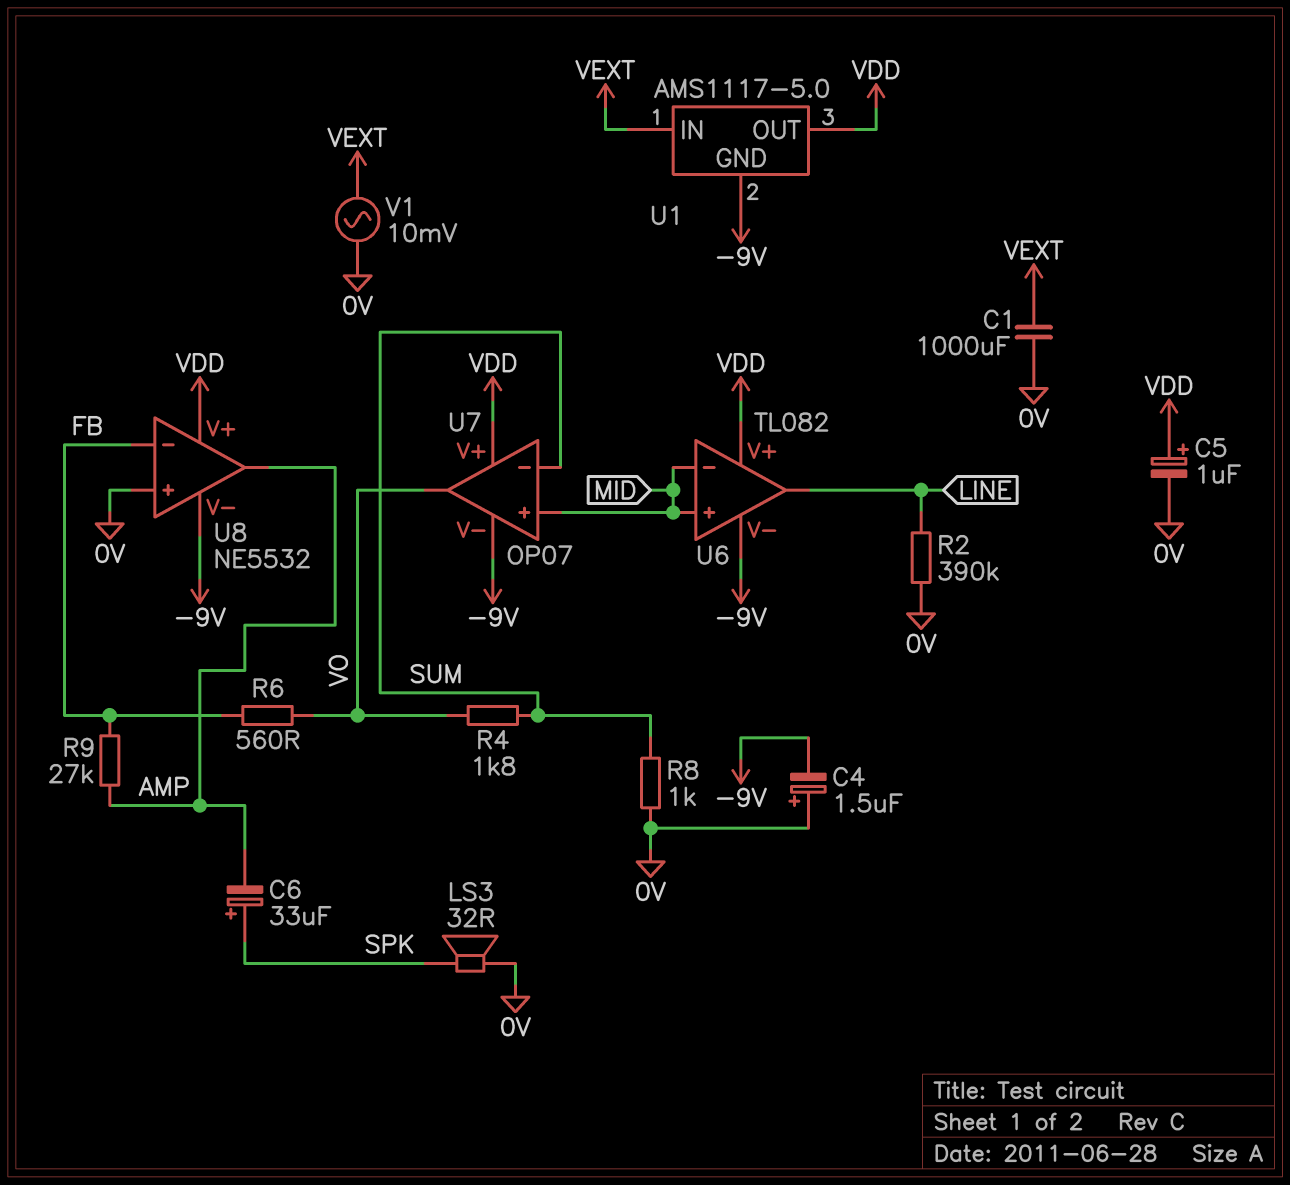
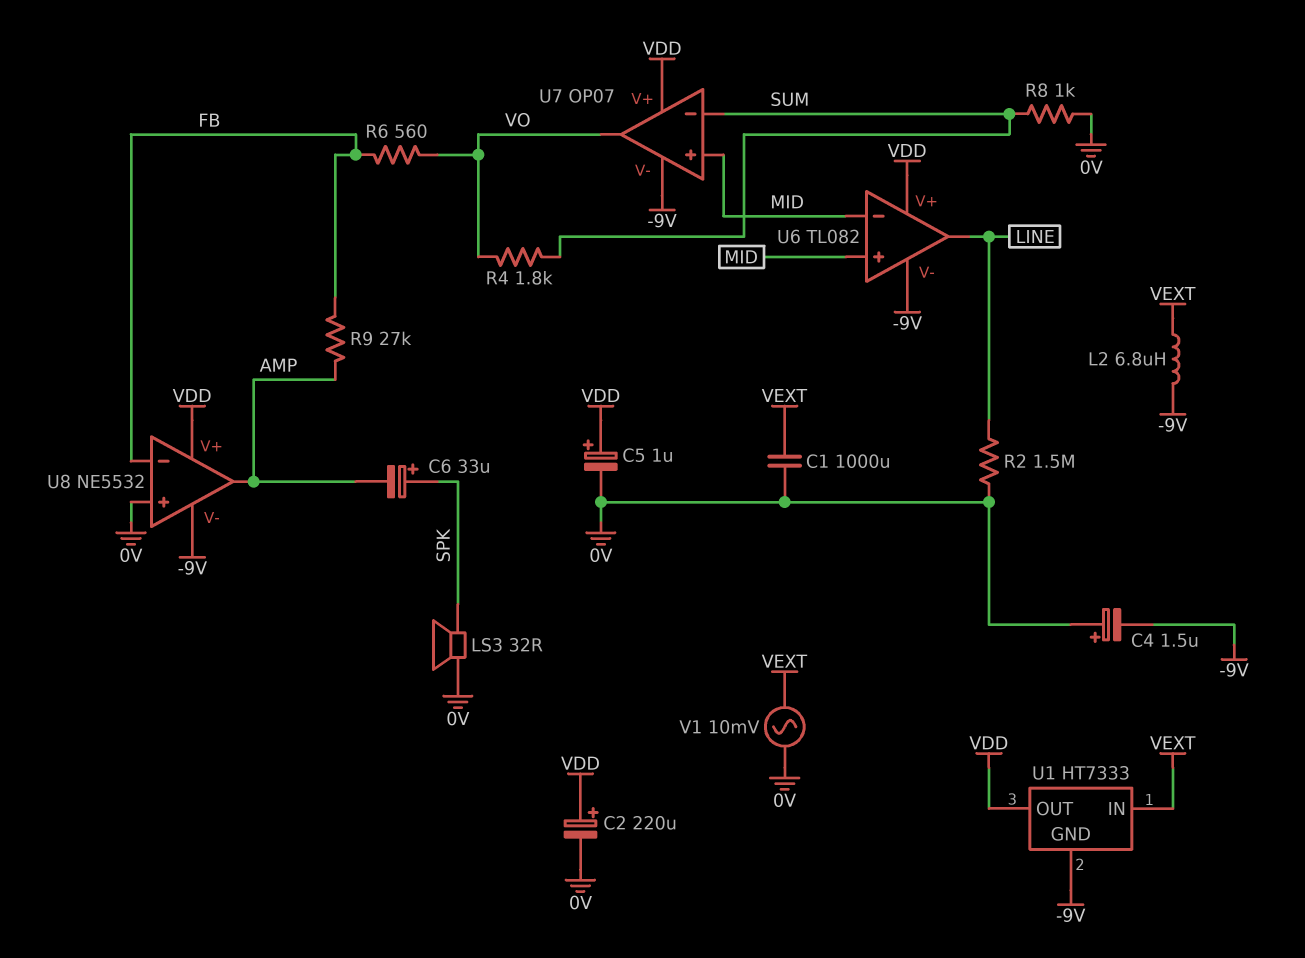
C2: none -> 220uF (plus VDD, minus 0V)
L2: none -> 6.8uH (-9V, VEXT)
R2: 390k (0V, LINE) -> 1.5M (0V, LINE)
U1: AMS1117-5.0 -> HT7333

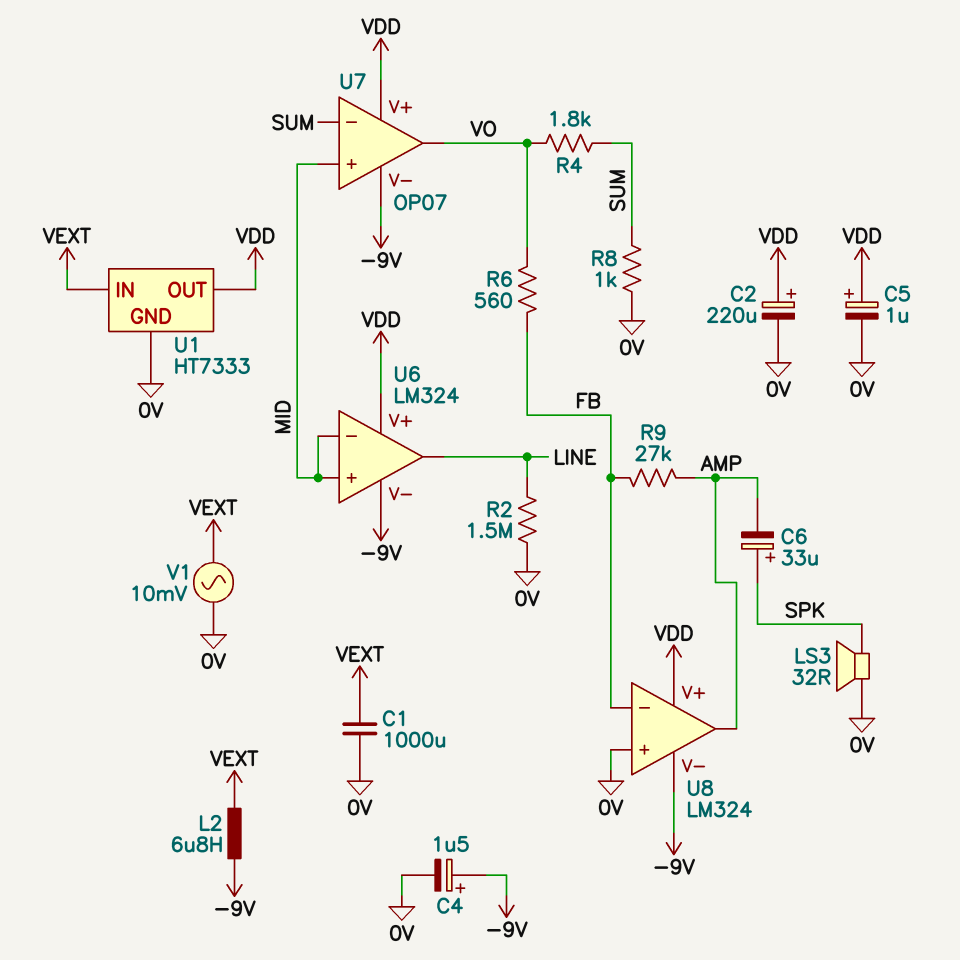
C4: 1.5uF (plus 0V, minus -9V) -> 1.5uF (plus -9V, minus 0V)
U1 pin GND: -9V -> 0V
U6: TL082 -> LM324
U8: NE5532 -> LM324

